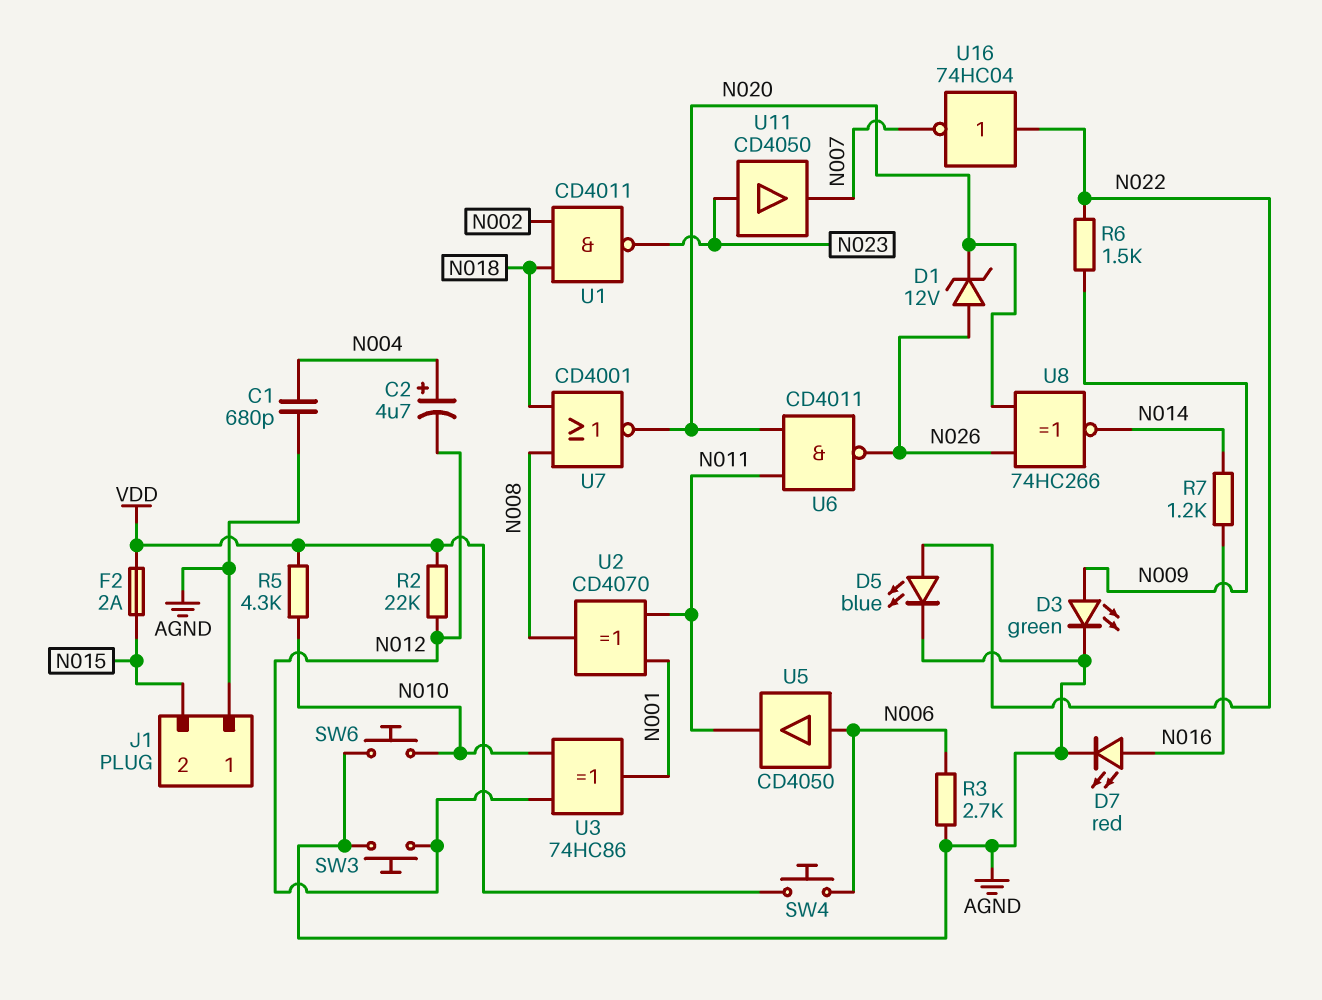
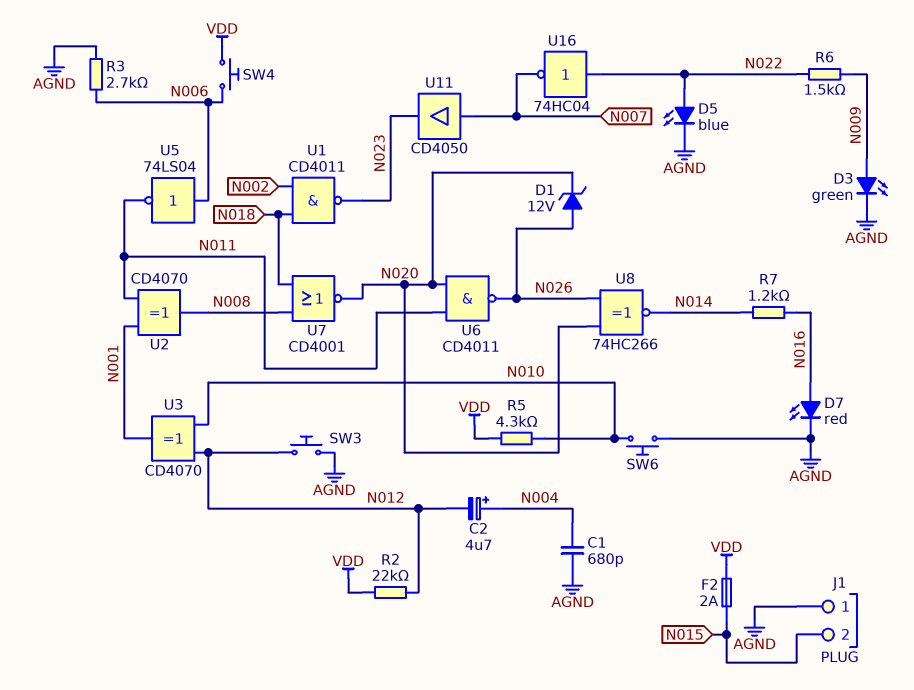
U3: XOR 74HC86 (in N010, in N012, out N001) -> XOR CD4070 (in N010, in N012, out N001)
U5: buffer CD4050 (in N006, out N011) -> NOT 74LS04 (in N006, out N011)
U11: buffer CD4050 (in N023, out N007) -> buffer CD4050 (in N007, out N023)

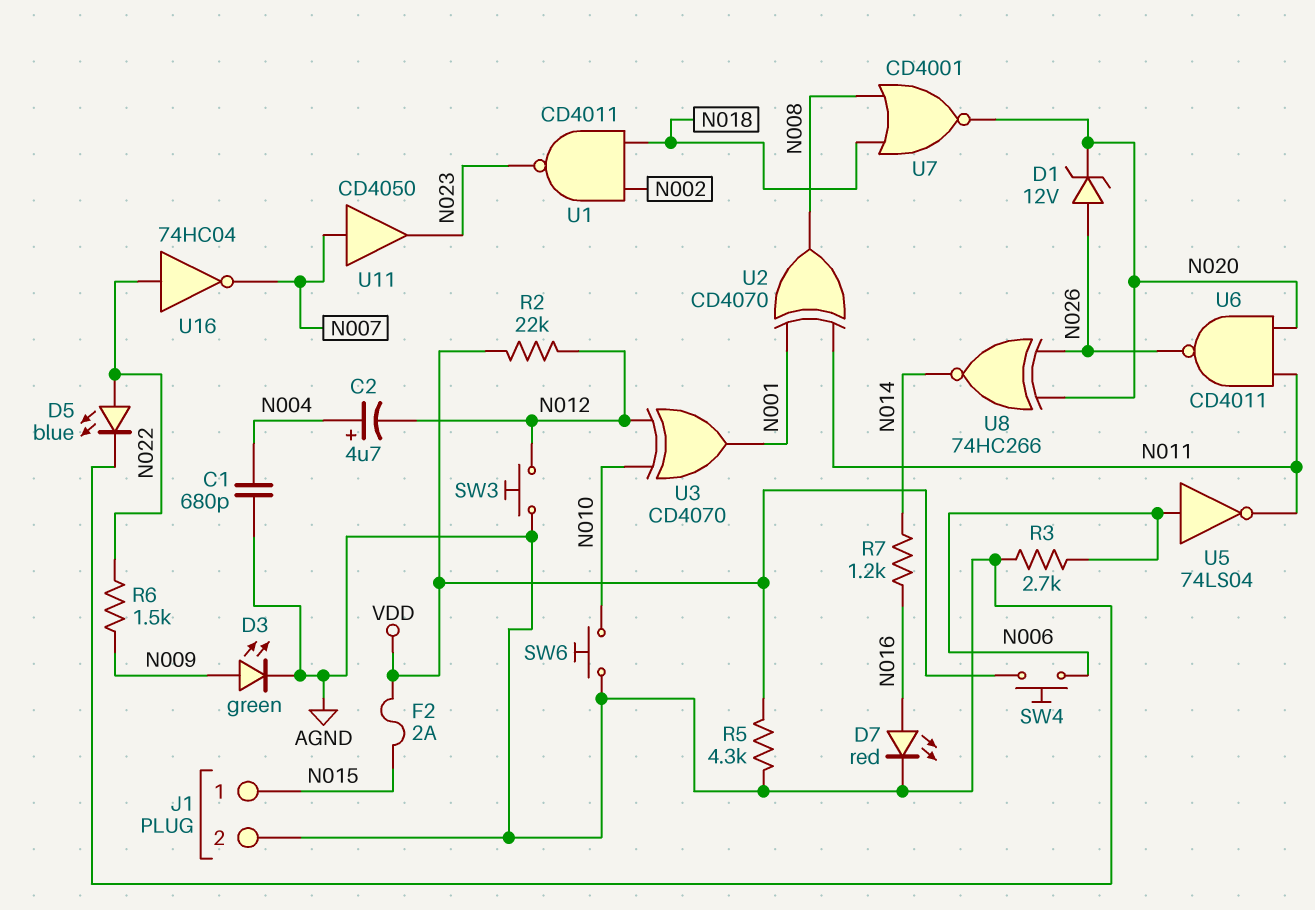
J1 pin 1: AGND -> N015
J1 pin 2: N015 -> AGND
R5: 4.3k (N010, VDD) -> 4.3k (AGND, VDD)

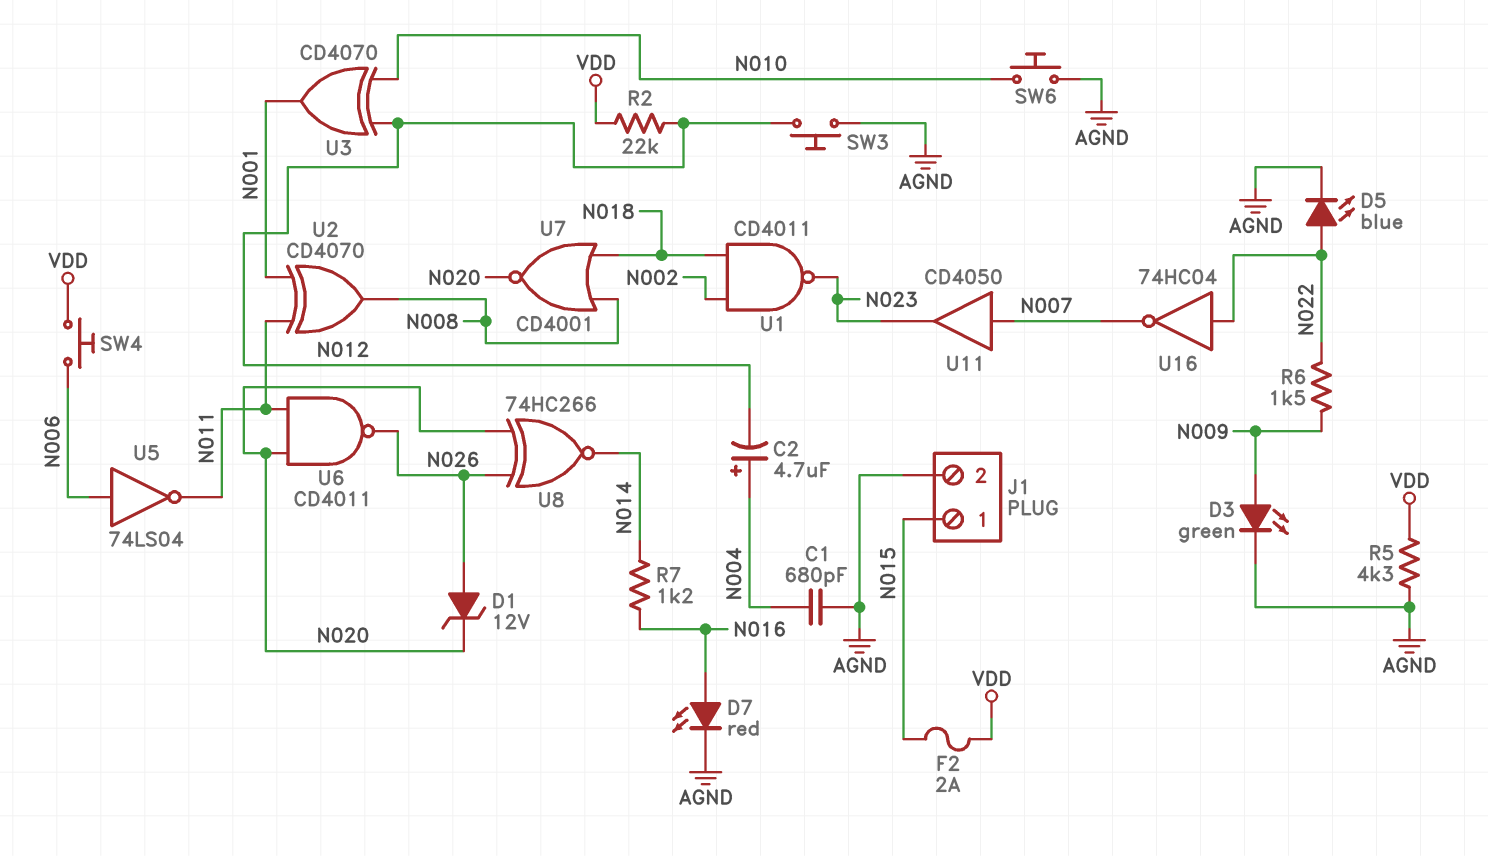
R3: 2.7k (AGND, N006) -> none

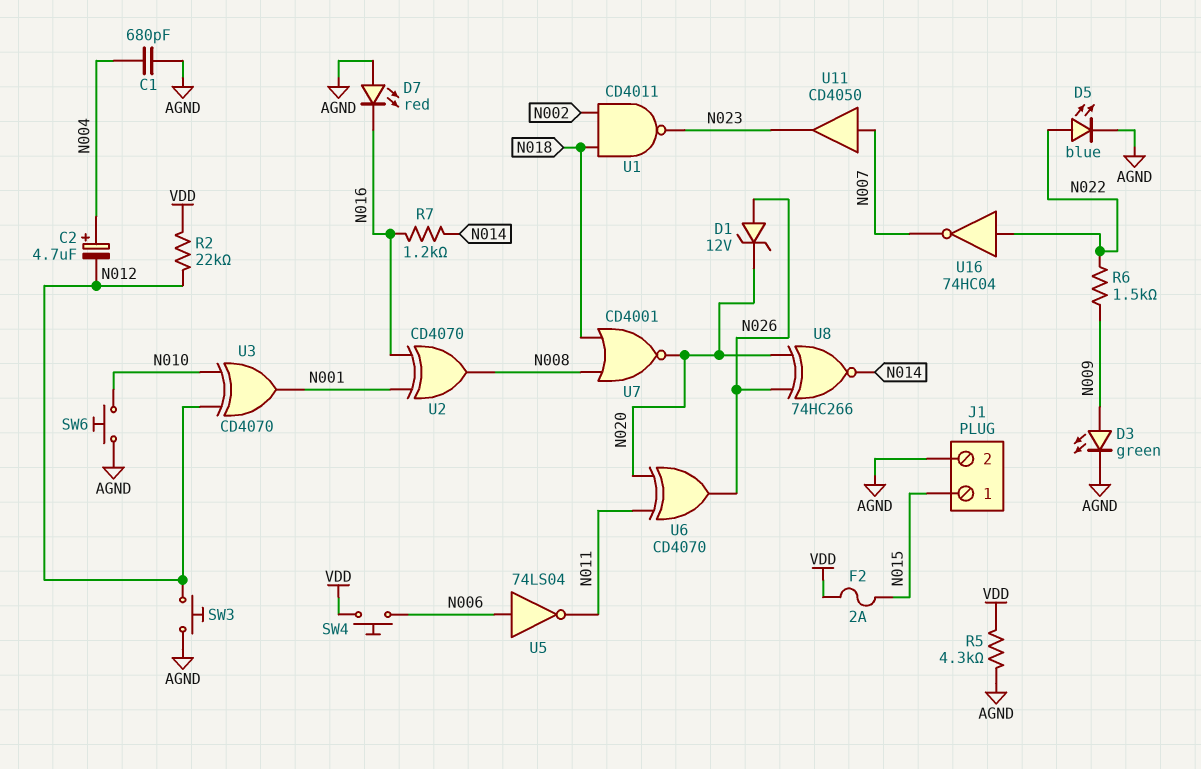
D7: LED red (A N016, K AGND) -> LED red (A AGND, K N016)
U2: XOR CD4070 (in N001, in N011, out N008) -> XOR CD4070 (in N001, in N016, out N008)
U6: NAND CD4011 (in N011, in N020, out N026) -> XOR CD4070 (in N011, in N020, out N026)

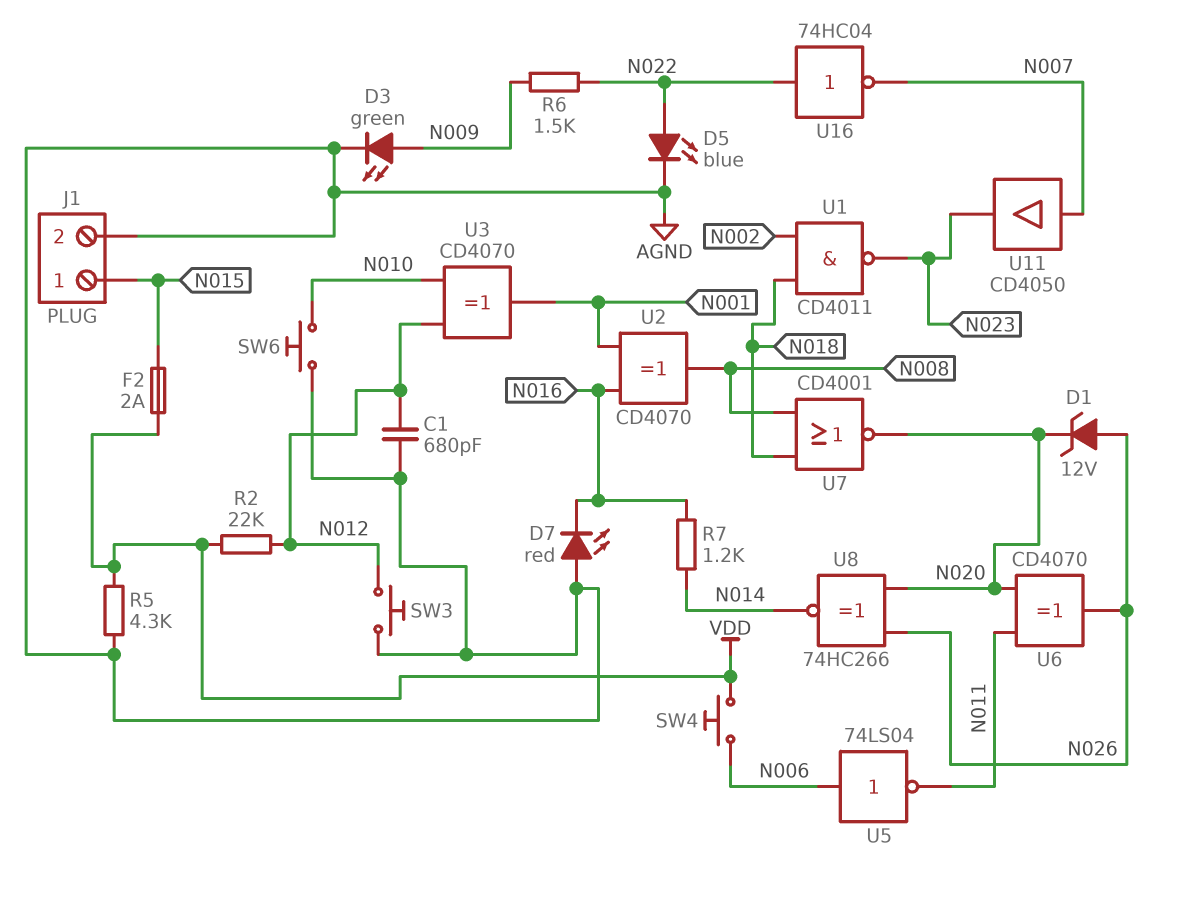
C1: 680pF (AGND, N004) -> 680pF (AGND, N012)
C2: 4.7uF (plus N004, minus N012) -> none

